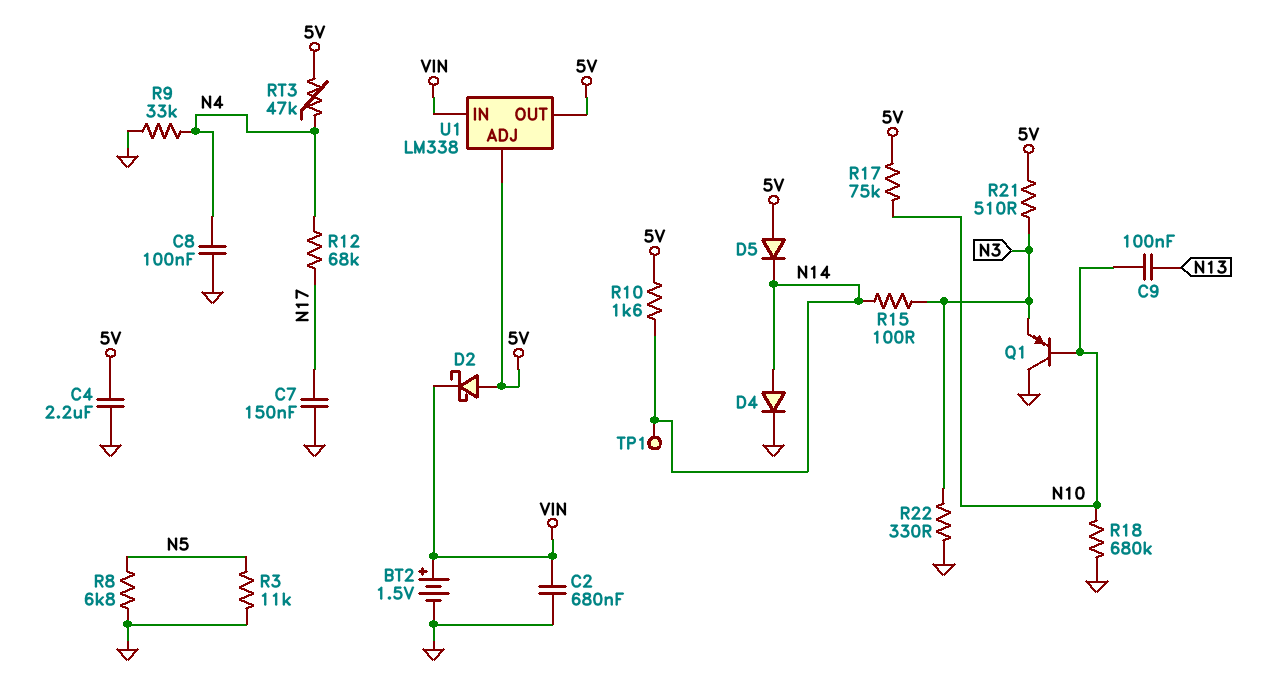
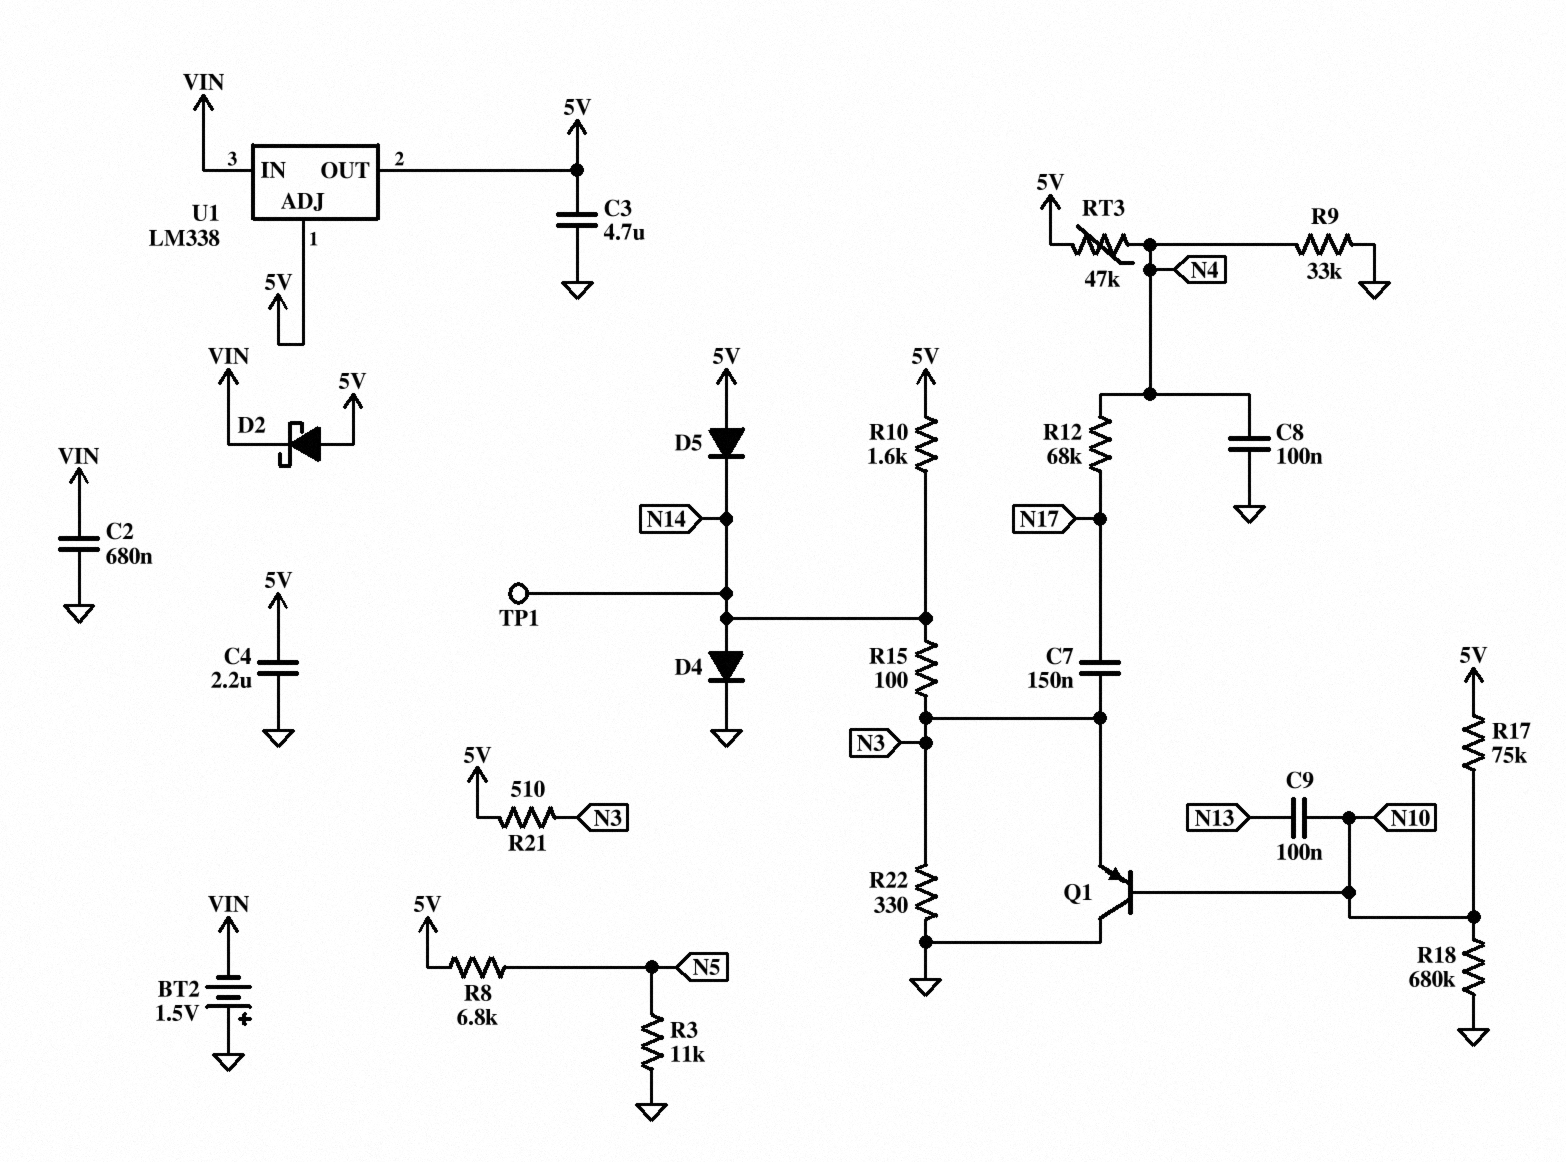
BT2: 1.5V (plus VIN, minus GND) -> 1.5V (plus GND, minus VIN)
C3: none -> 4.7uF (5V, GND)
C7: 150nF (GND, N17) -> 150nF (N3, N17)
R8: 6.8k (GND, N5) -> 6.8k (5V, N5)

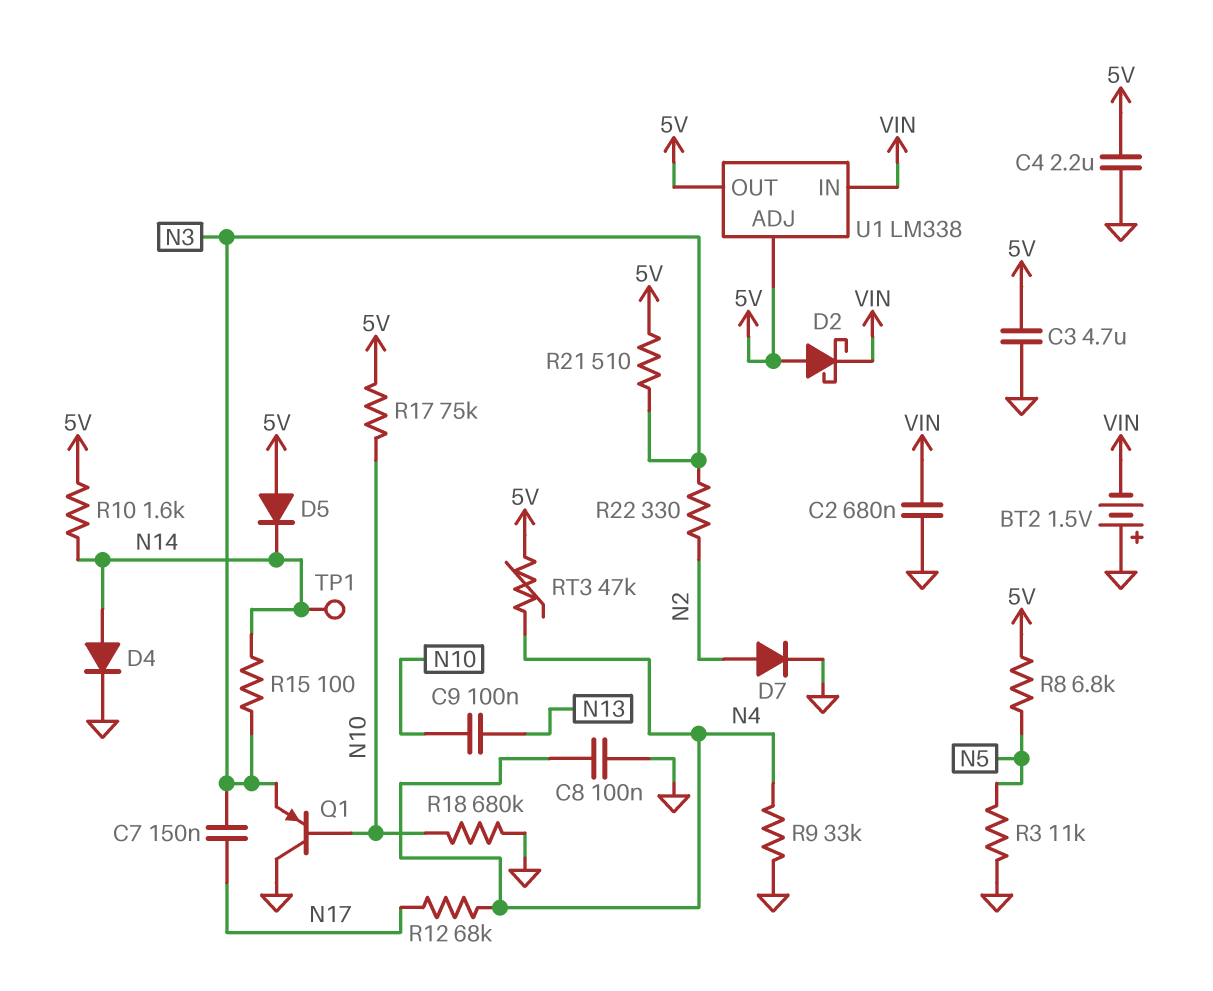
D7: none -> diode (A N2, K GND)
R22: 330 (GND, N3) -> 330 (N2, N3)

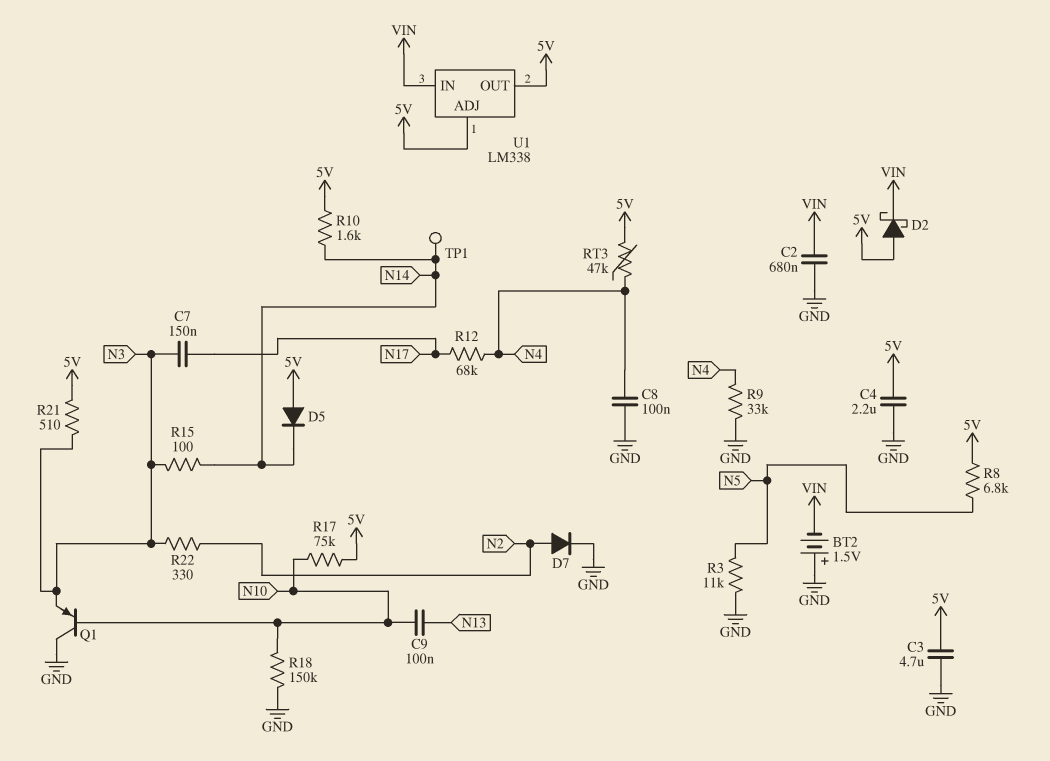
D4: diode (A N14, K GND) -> none
R18: 680k (GND, N10) -> 150k (GND, N10)

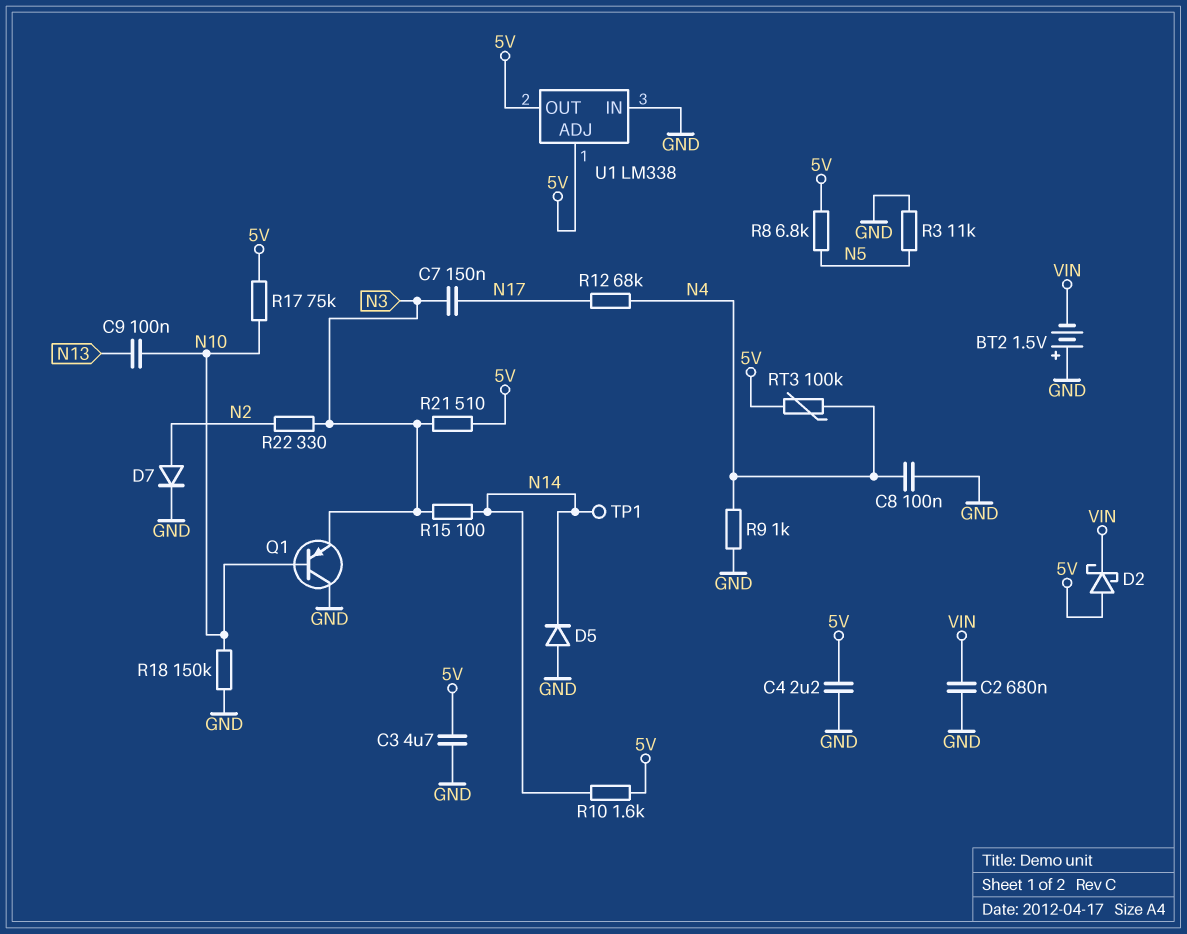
D5: diode (A 5V, K N14) -> diode (A GND, K N14)
R9: 33k (GND, N4) -> 1k (GND, N4)
RT3: 47k (5V, N4) -> 100k (5V, N4)
U1 pin IN: VIN -> GND

